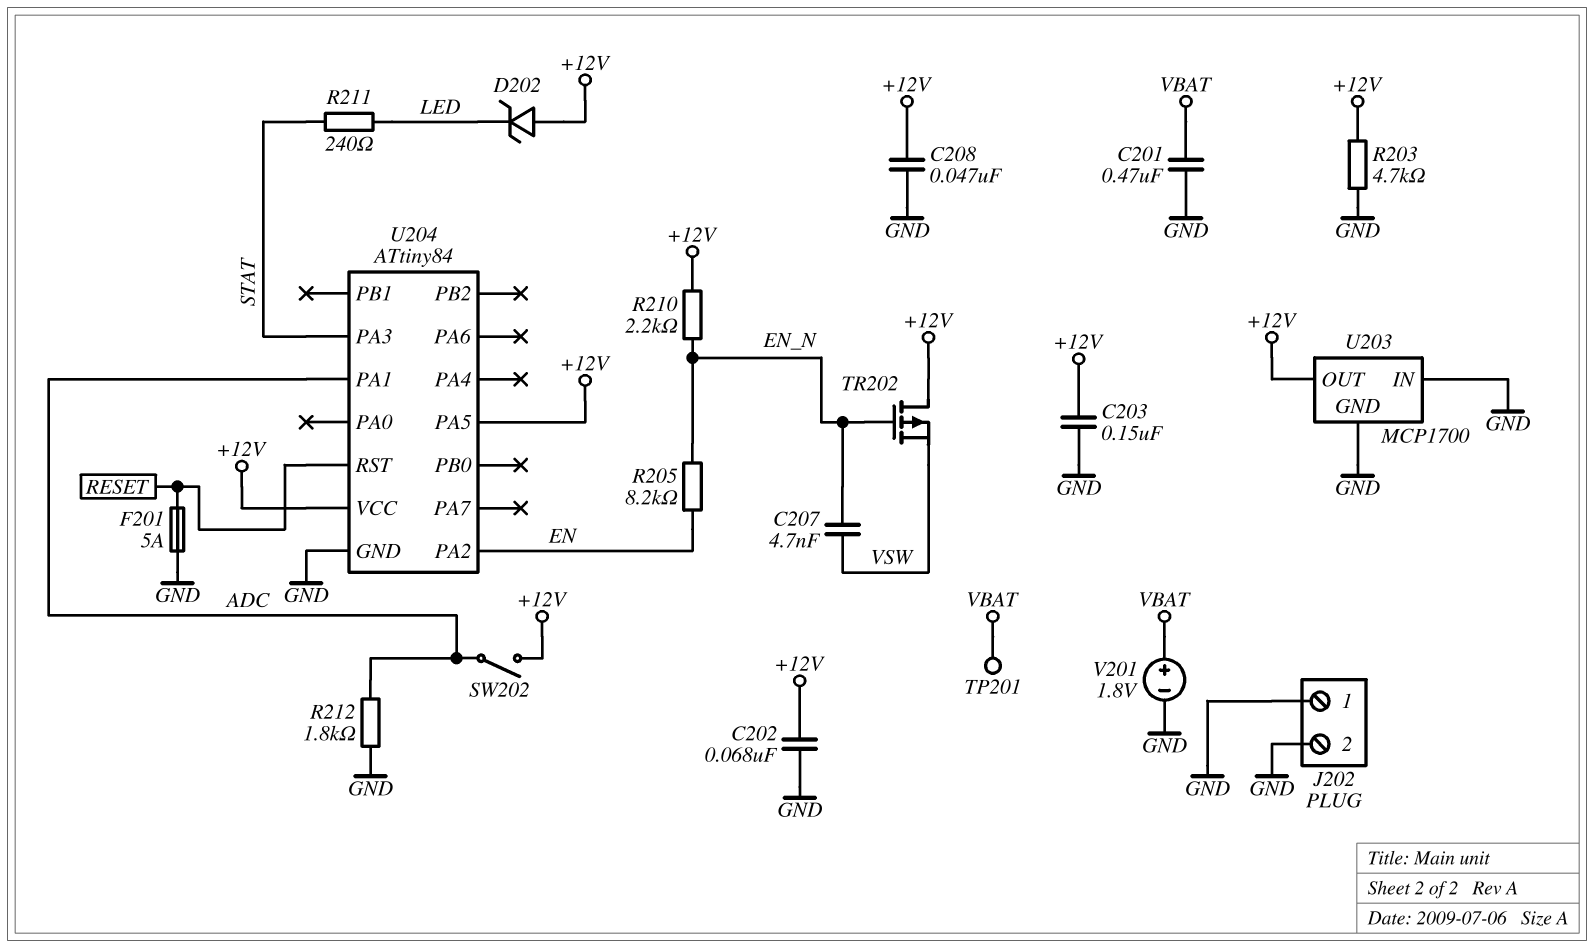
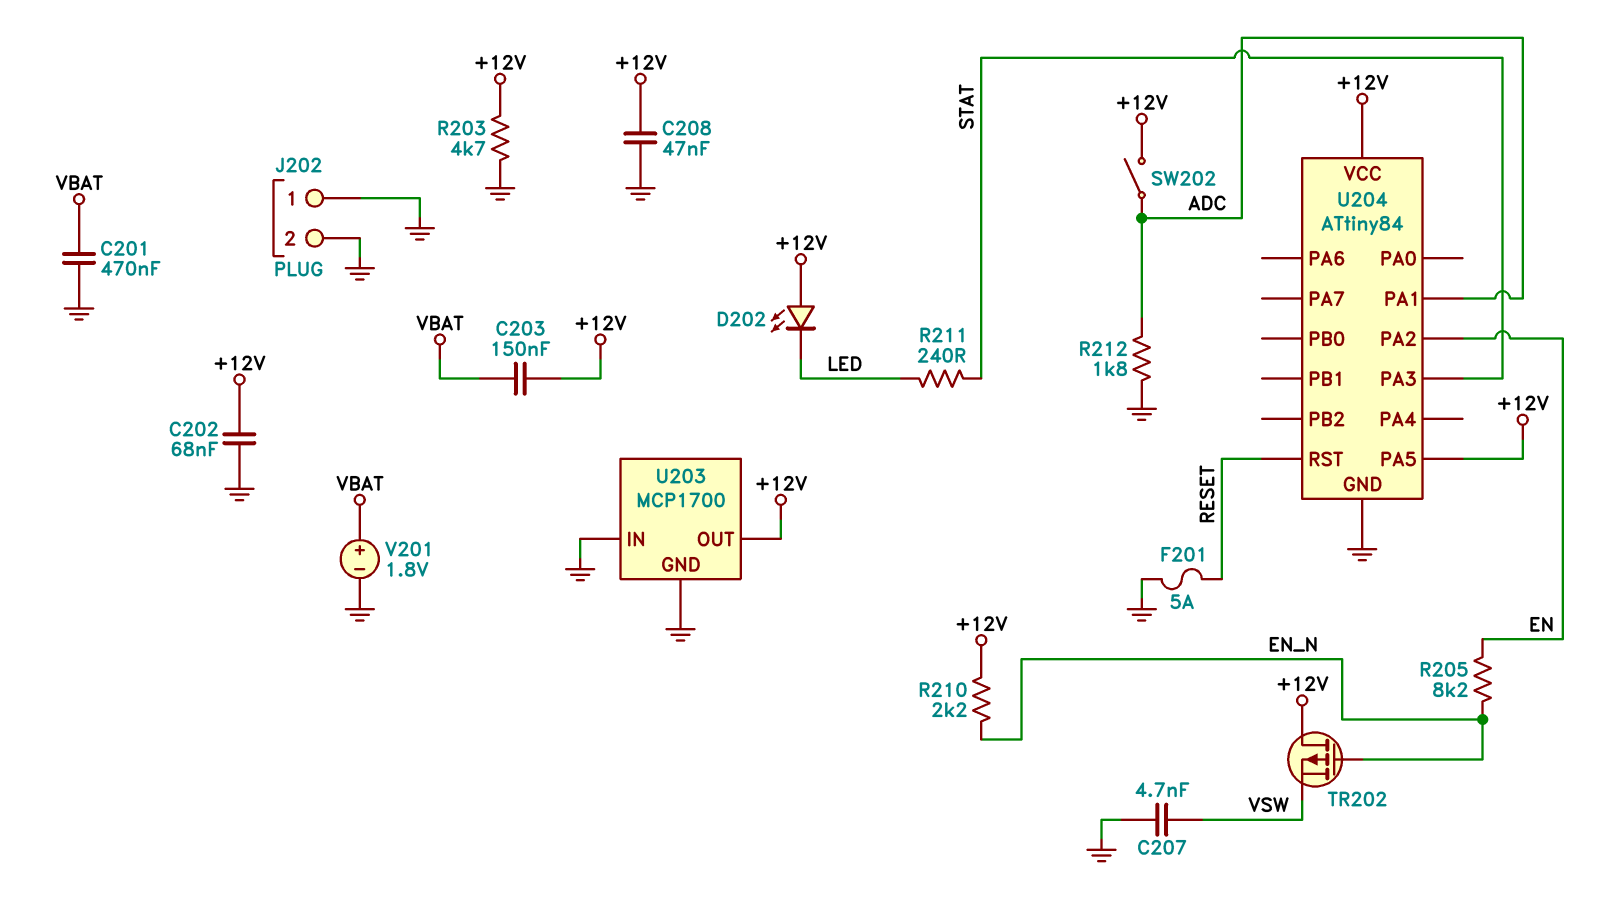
C203: 150nF (+12V, GND) -> 150nF (+12V, VBAT)
C207: 4.7nF (EN_N, VSW) -> 4.7nF (GND, VSW)
D202: zener (A +12V, K LED) -> LED (A +12V, K LED)
TP201: test point (VBAT) -> none

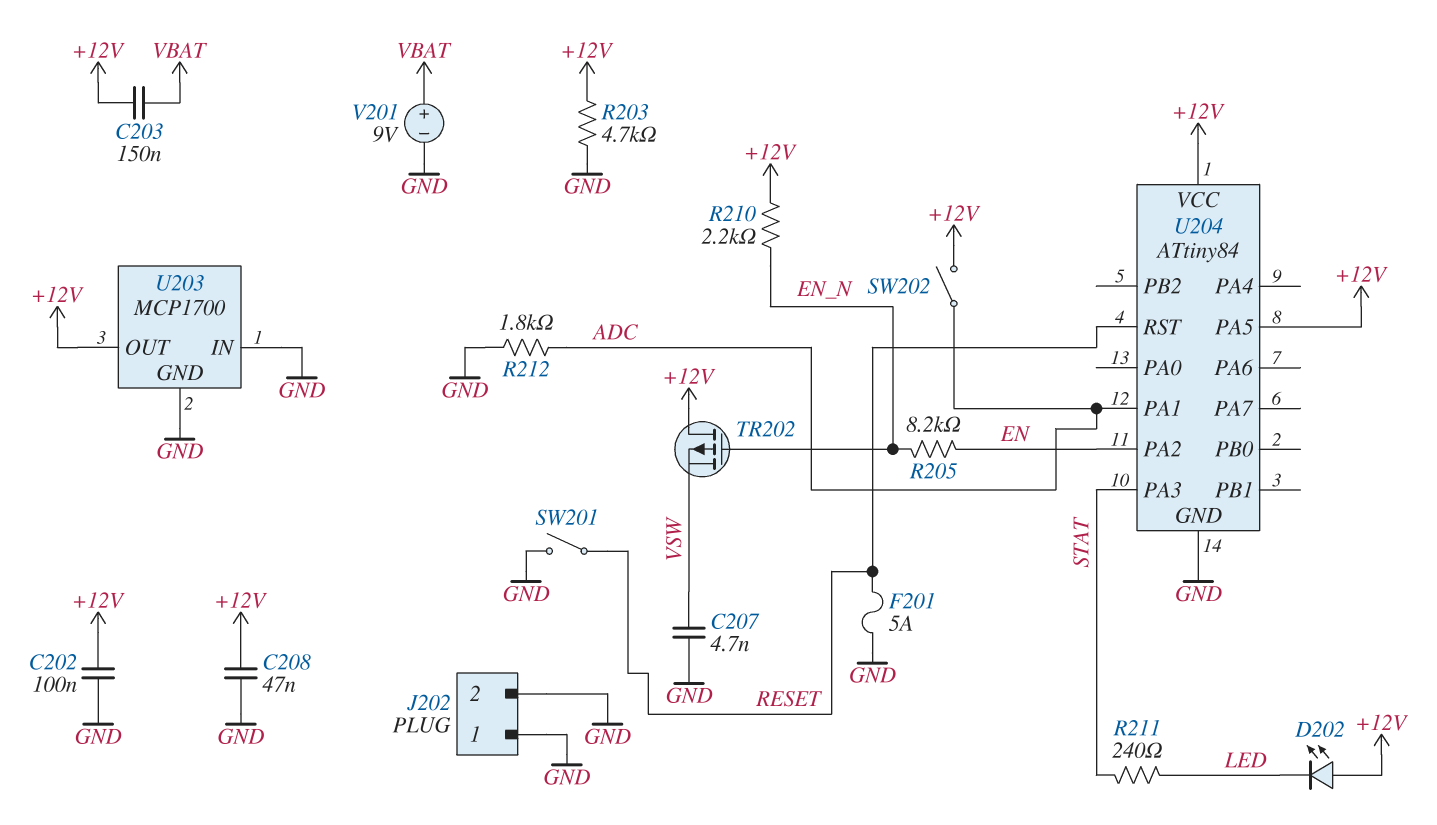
C201: 470nF (GND, VBAT) -> none
C202: 68nF (+12V, GND) -> 100nF (+12V, GND)
SW201: none -> switch (GND, RESET)
V201: 1.8V (plus VBAT, minus GND) -> 9V (plus VBAT, minus GND)

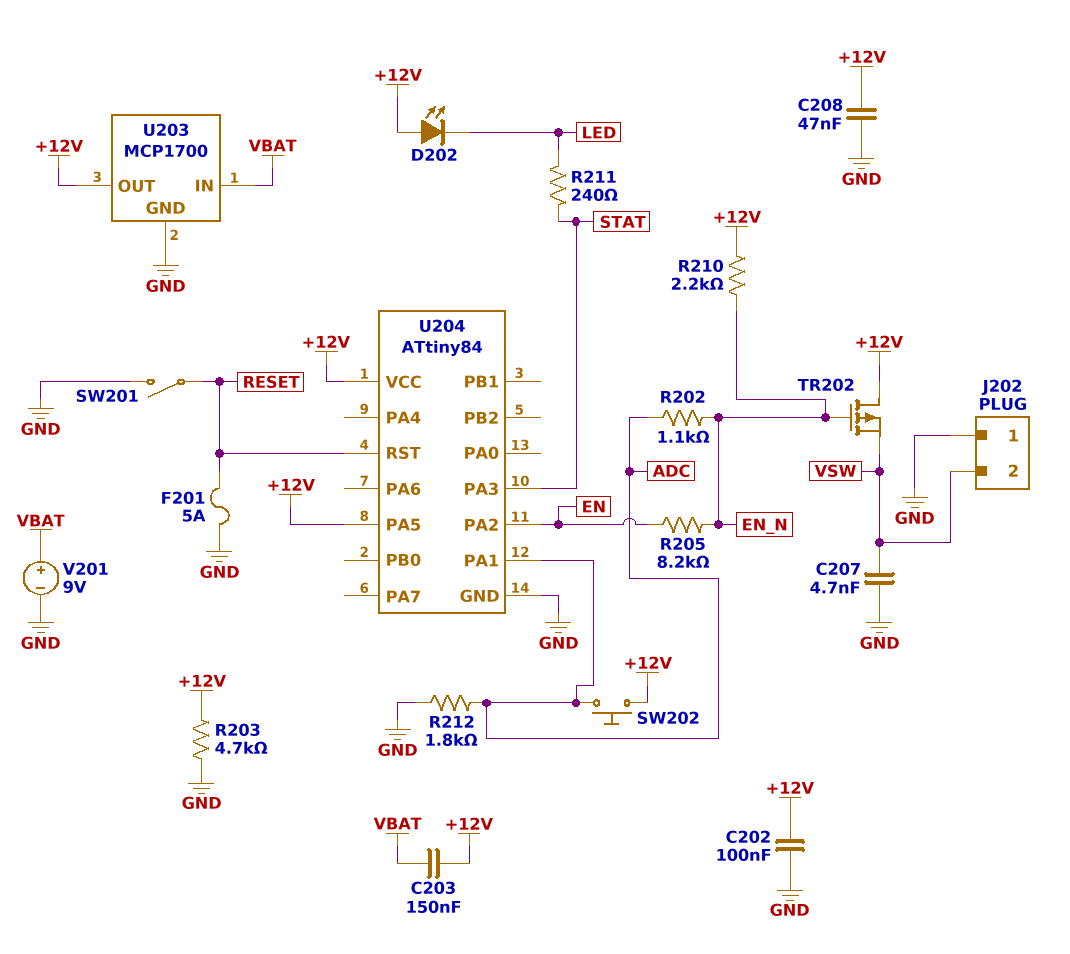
J202 pin 2: GND -> VSW
R202: none -> 1.1k (ADC, EN_N)
SW202: switch (+12V, ADC) -> button (+12V, ADC)
U203 pin IN: GND -> VBAT

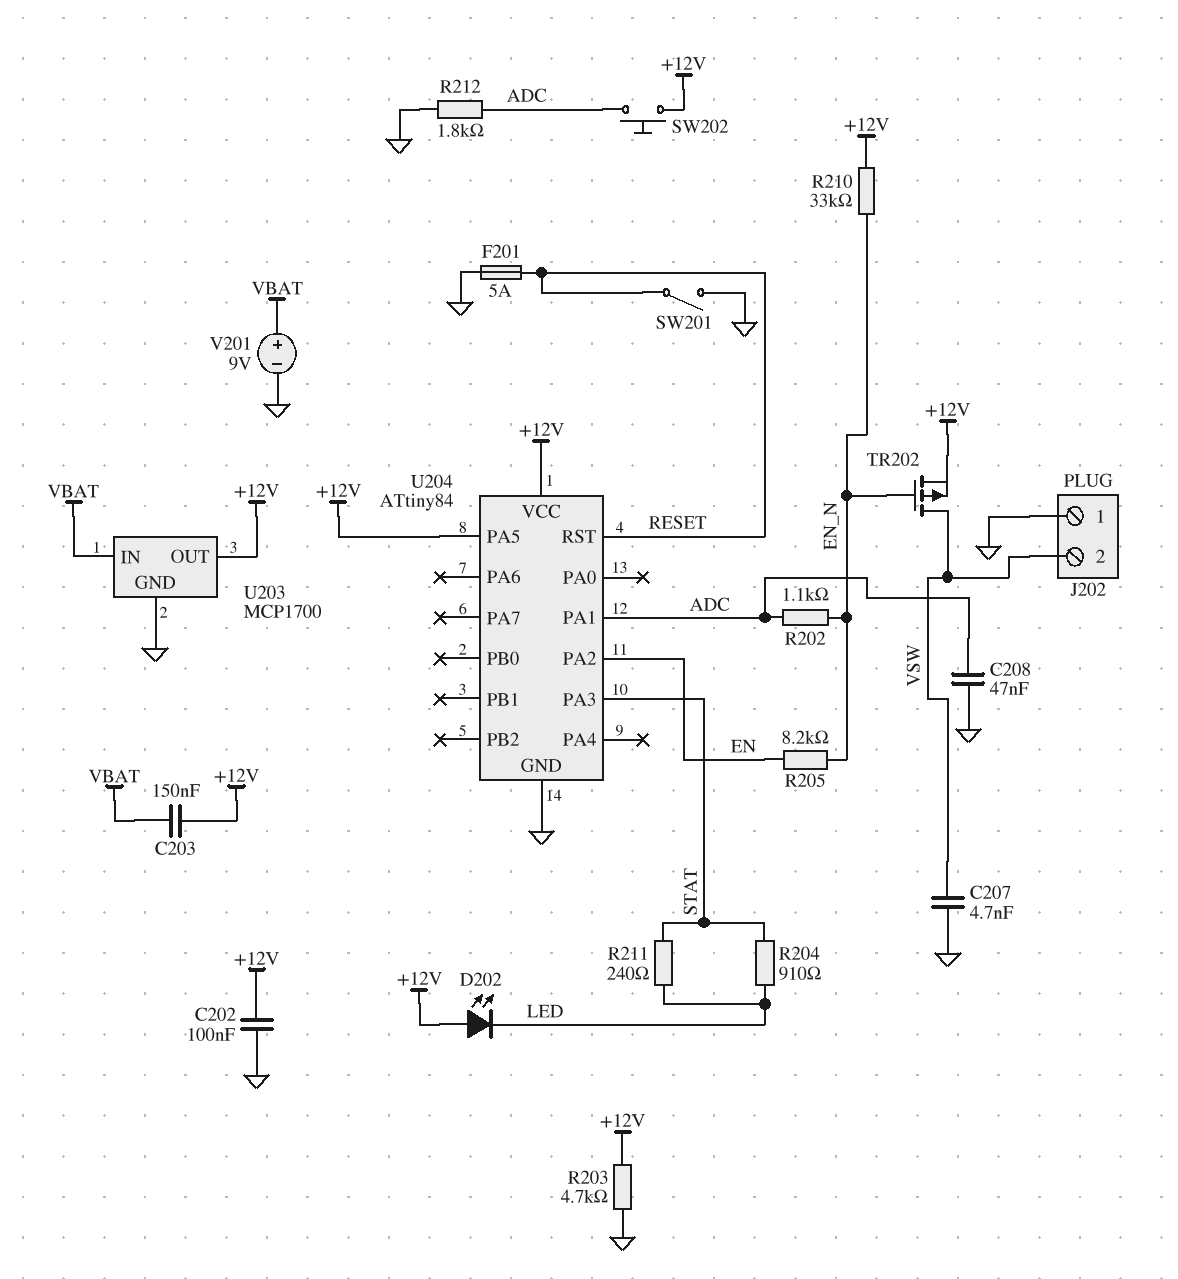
C208: 47nF (+12V, GND) -> 47nF (ADC, GND)
R204: none -> 910 (LED, STAT)
R210: 2.2k (+12V, EN_N) -> 33k (+12V, EN_N)
TR202: PMOS (G EN_N, D +12V, S VSW) -> PMOS (G EN_N, D VSW, S +12V)

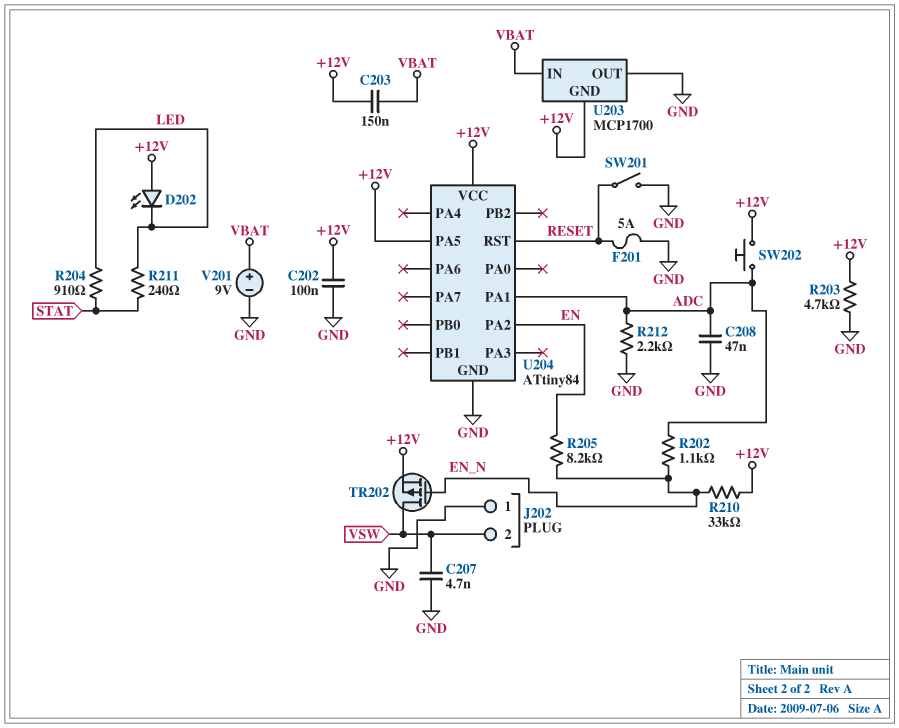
R212: 1.8k (ADC, GND) -> 2.2k (ADC, GND)
U203 pin GND: GND -> +12V
U203 pin OUT: +12V -> GND
U204 pin PA3: STAT -> none

